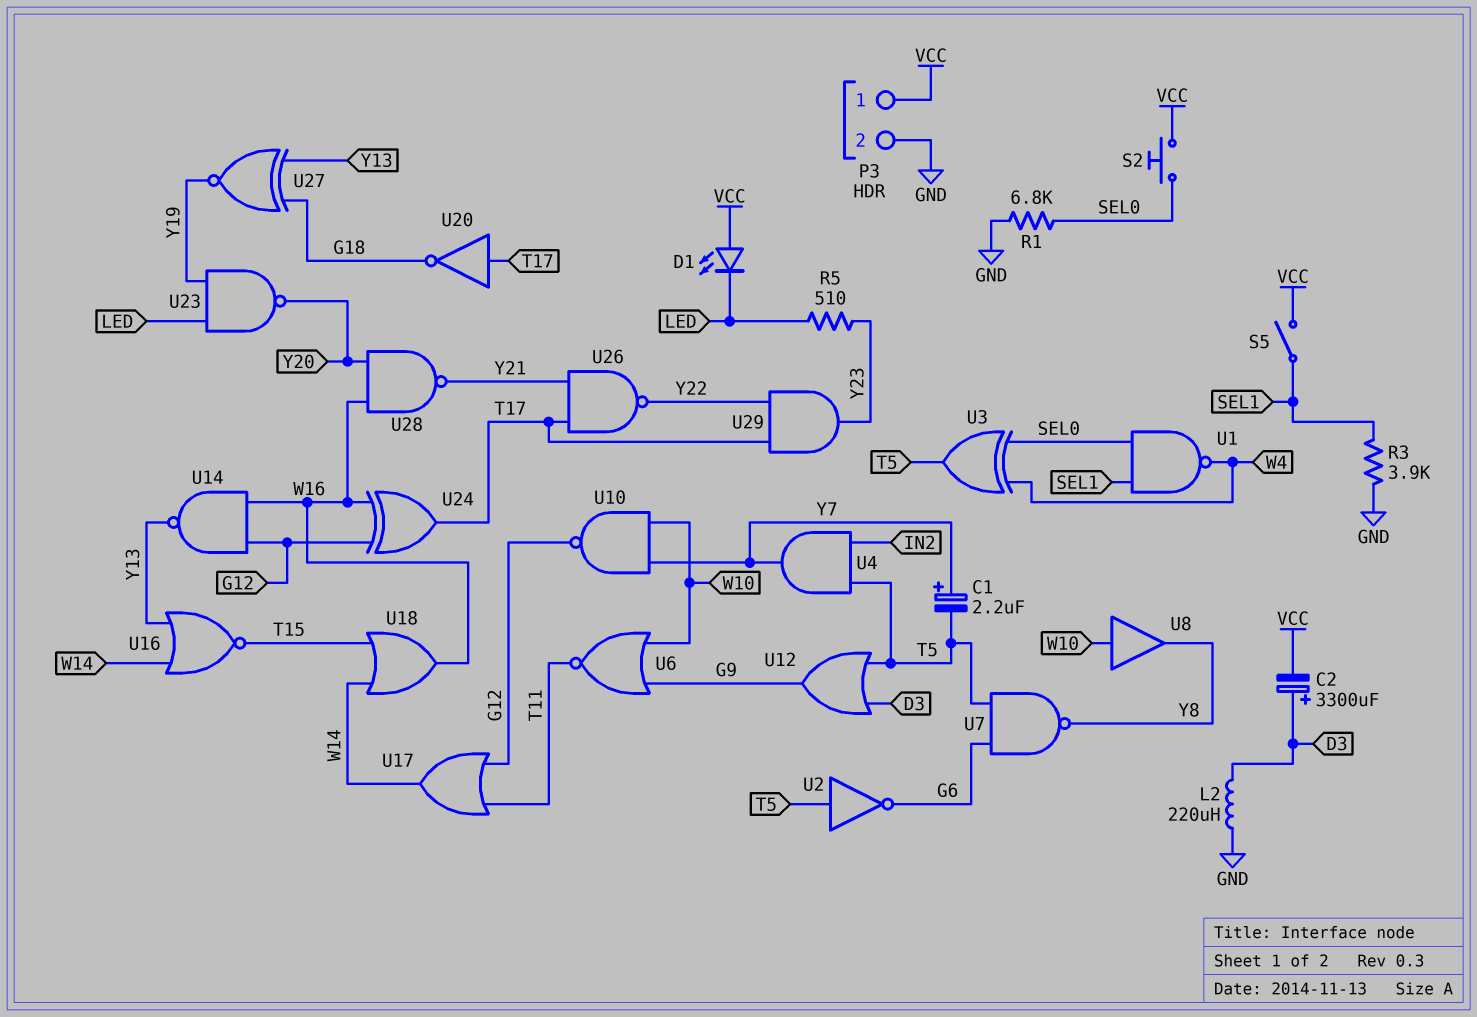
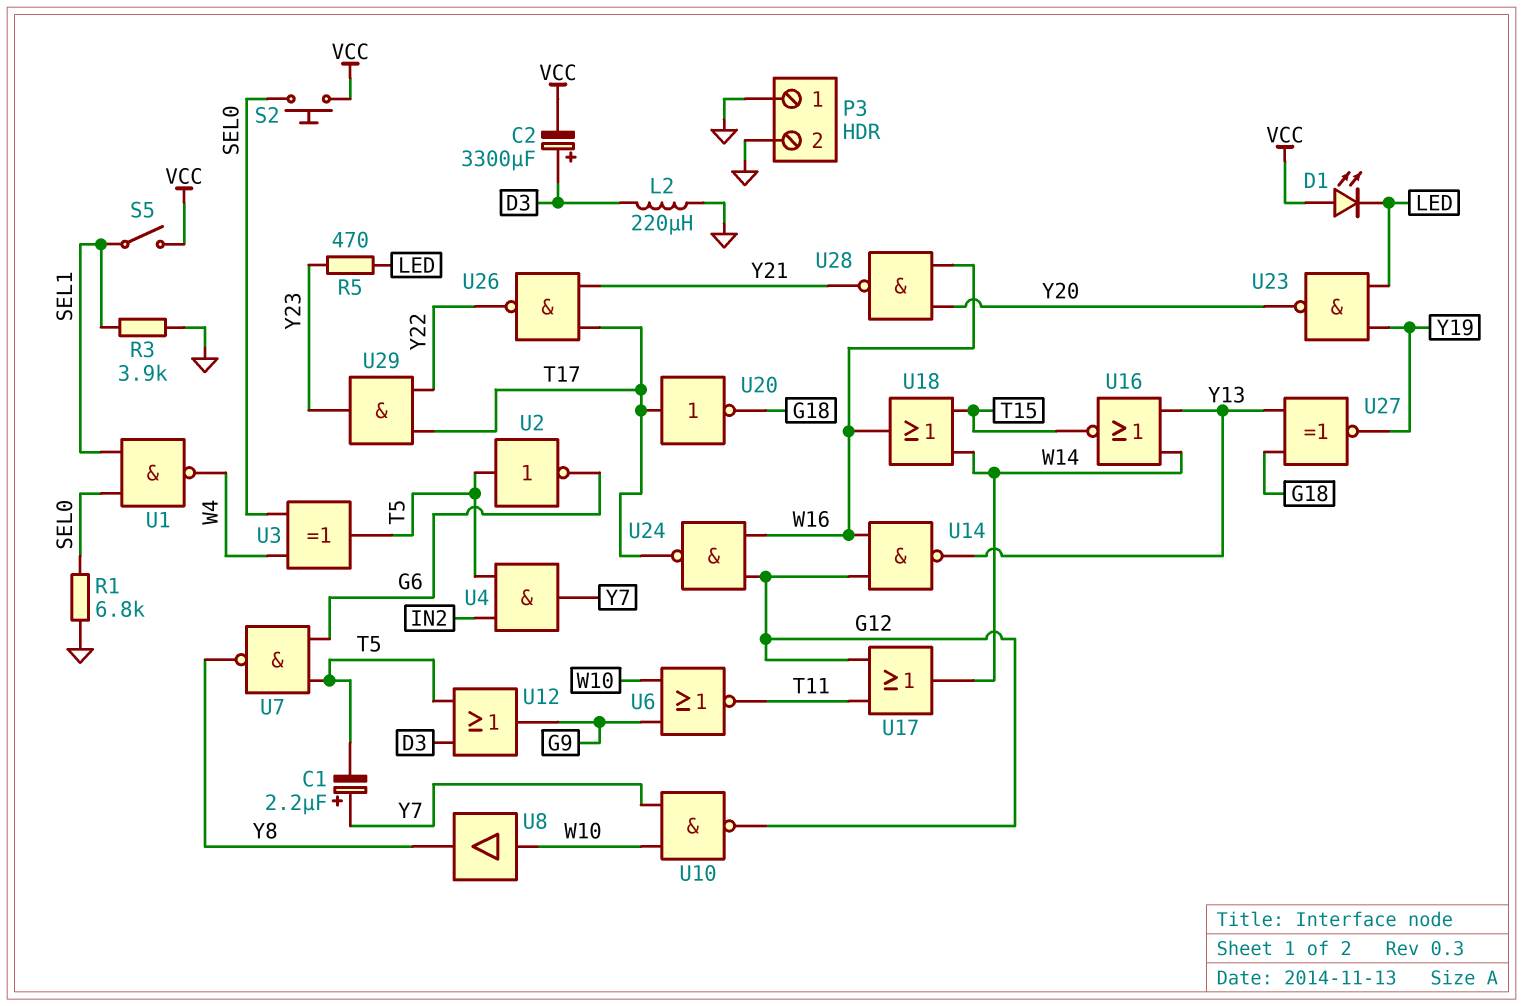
P3 pin 1: VCC -> GND
R5: 510 (LED, Y23) -> 470 (LED, Y23)
U24: XOR (in G12, in W16, out T17) -> NAND (in G12, in W16, out T17)

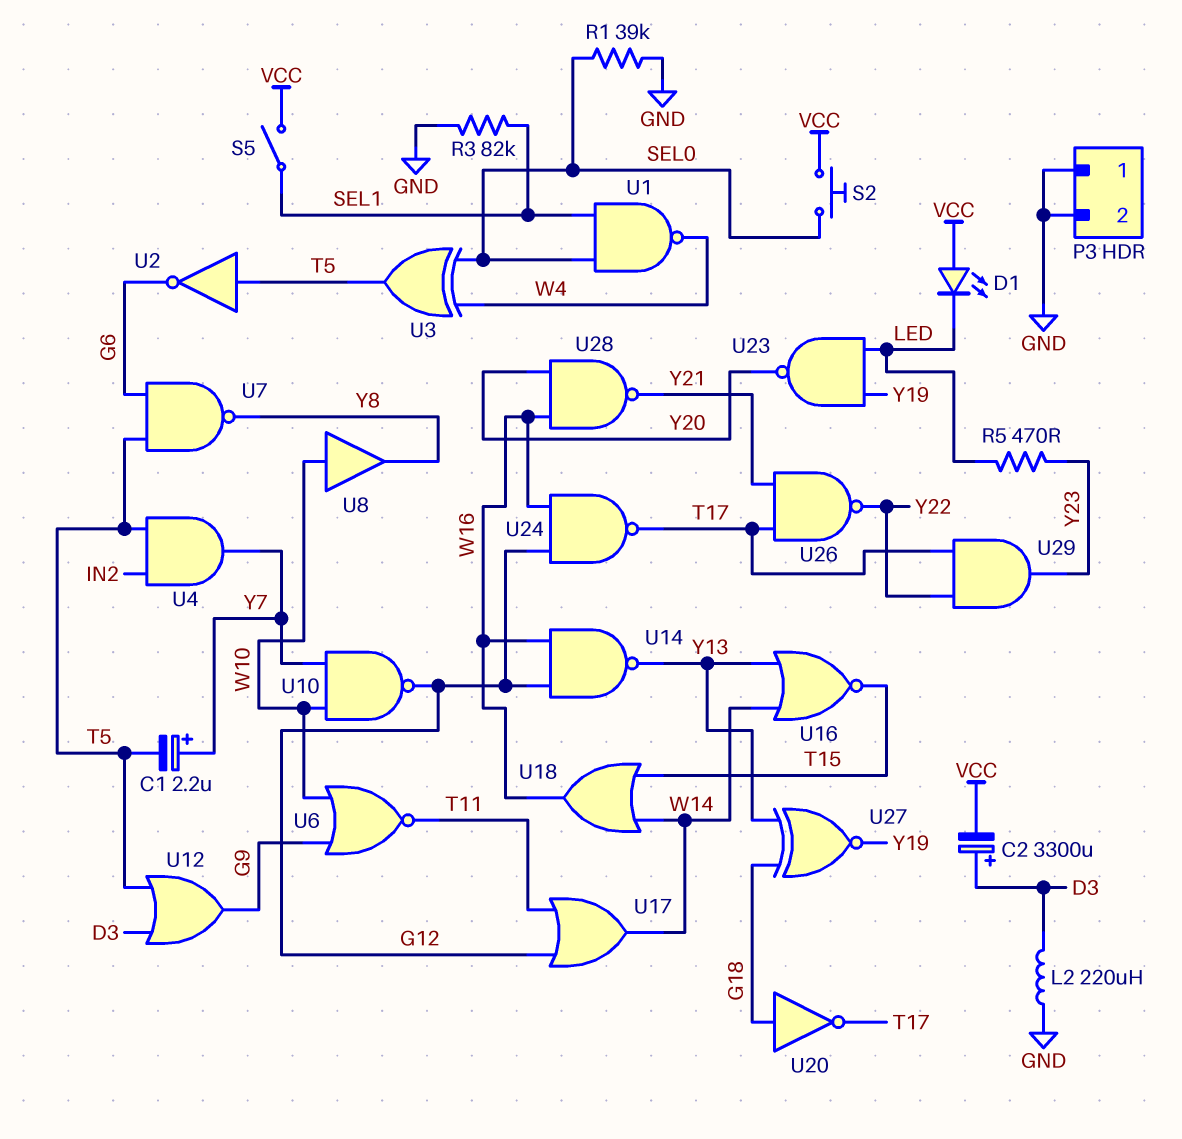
R1: 6.8k (GND, SEL0) -> 39k (GND, SEL0)
R3: 3.9k (GND, SEL1) -> 82k (GND, SEL1)
U20: NOT (in T17, out G18) -> NOT (in G18, out T17)

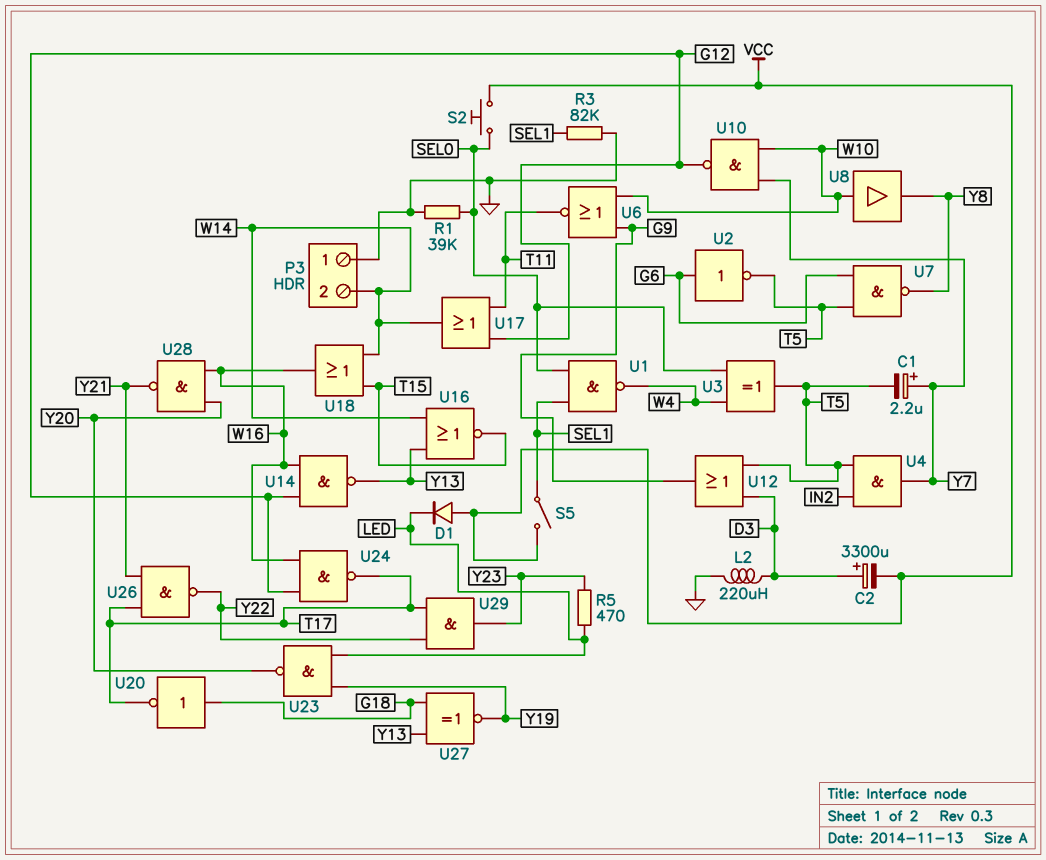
D1: LED (A VCC, K LED) -> diode (A VCC, K LED)
P3 pin 2: GND -> W14
U2: NOT (in T5, out G6) -> NOT (in G6, out T5)

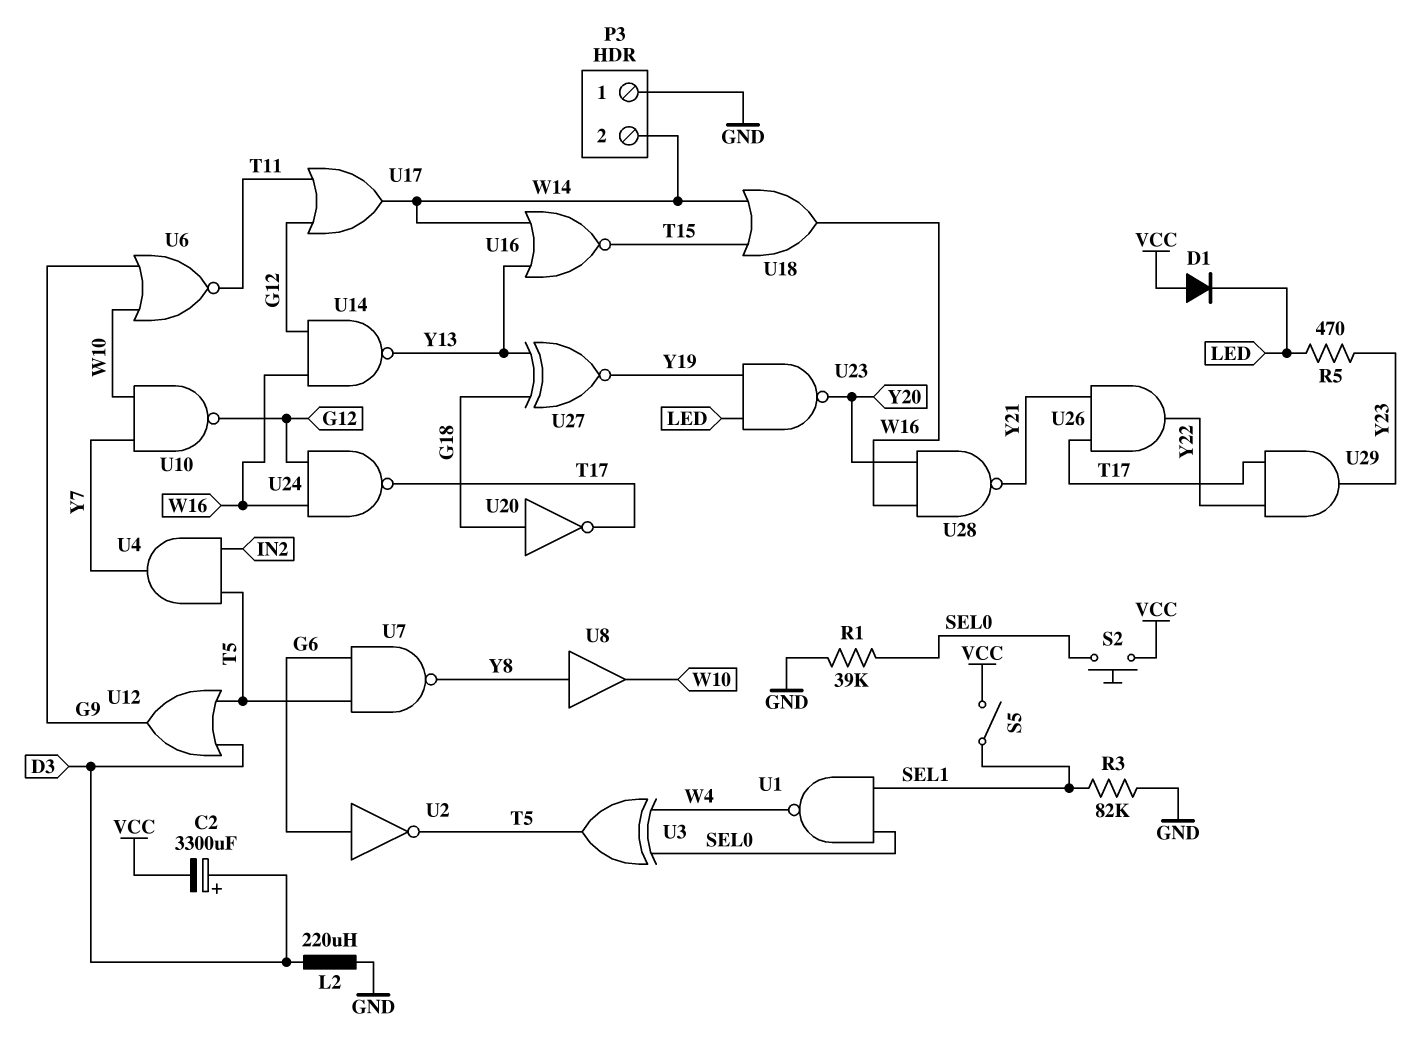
C1: 2.2uF (plus Y7, minus T5) -> none
U8: buffer (in W10, out Y8) -> buffer (in Y8, out W10)
U26: NAND (in T17, in Y21, out Y22) -> AND (in T17, in Y21, out Y22)

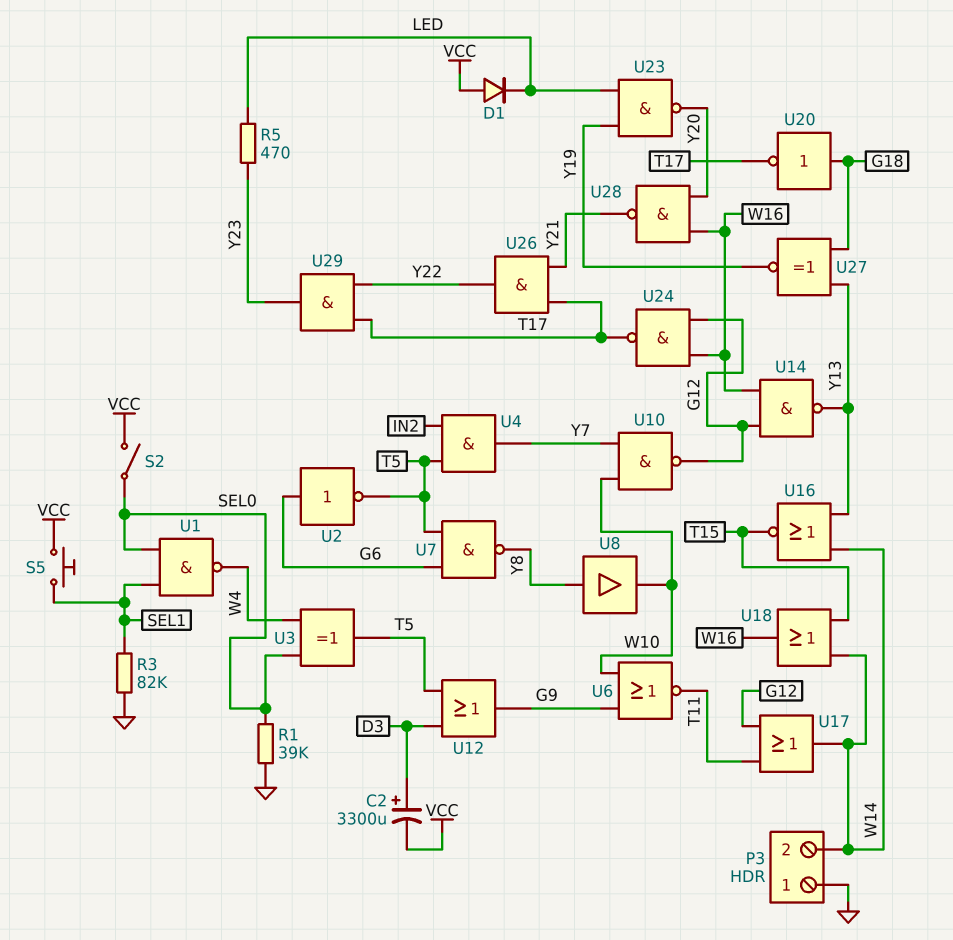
L2: 220uH (D3, GND) -> none
S2: button (SEL0, VCC) -> switch (SEL0, VCC)
S5: switch (SEL1, VCC) -> button (SEL1, VCC)

